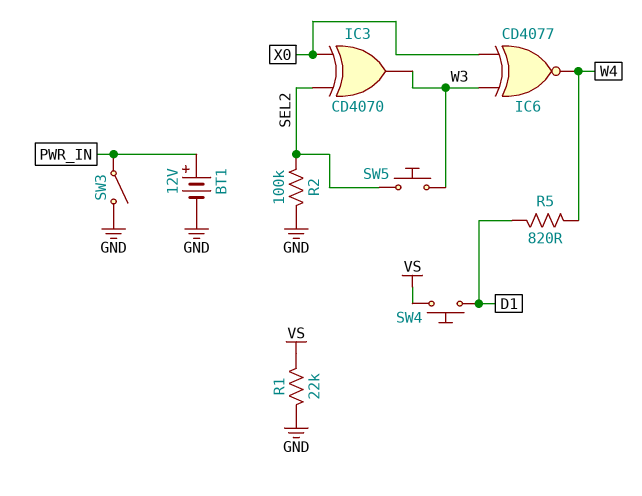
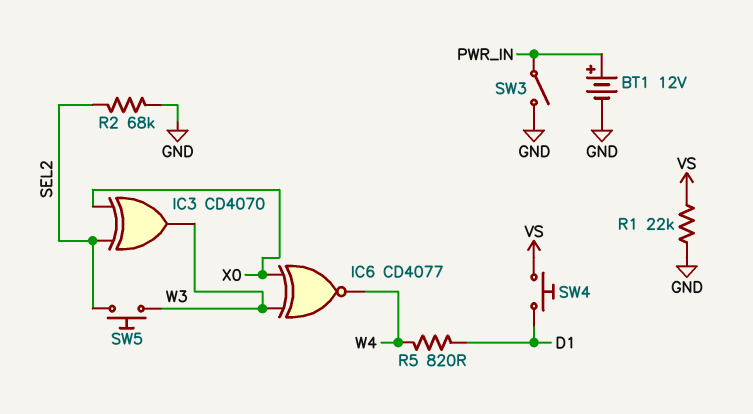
R2: 100k (GND, SEL2) -> 68k (GND, SEL2)

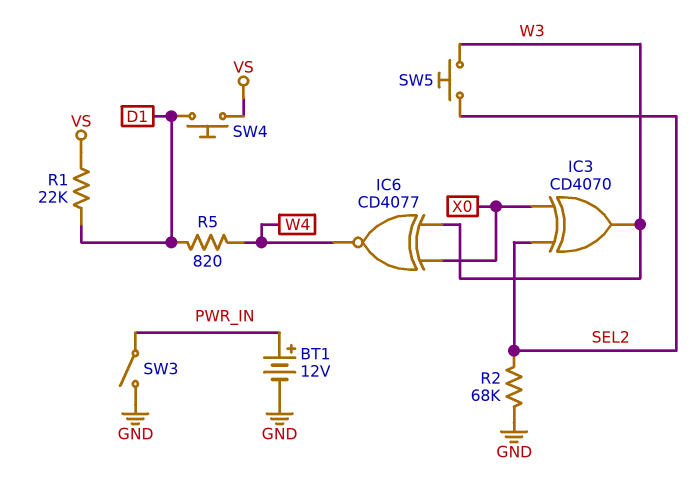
R1: 22k (GND, VS) -> 22k (D1, VS)

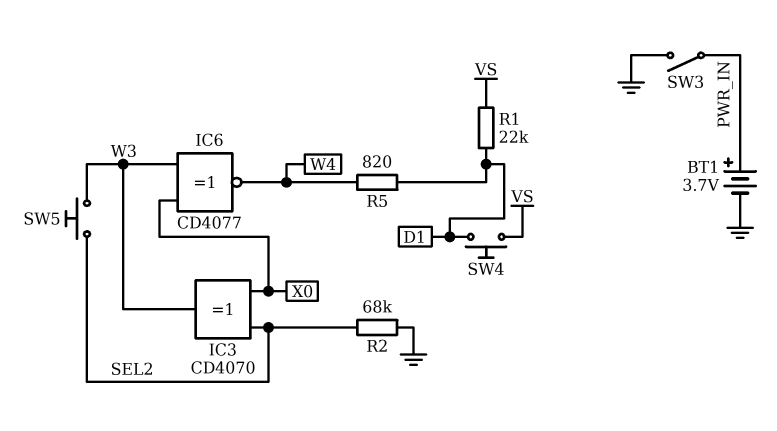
BT1: 12V (plus PWR_IN, minus GND) -> 3.7V (plus PWR_IN, minus GND)

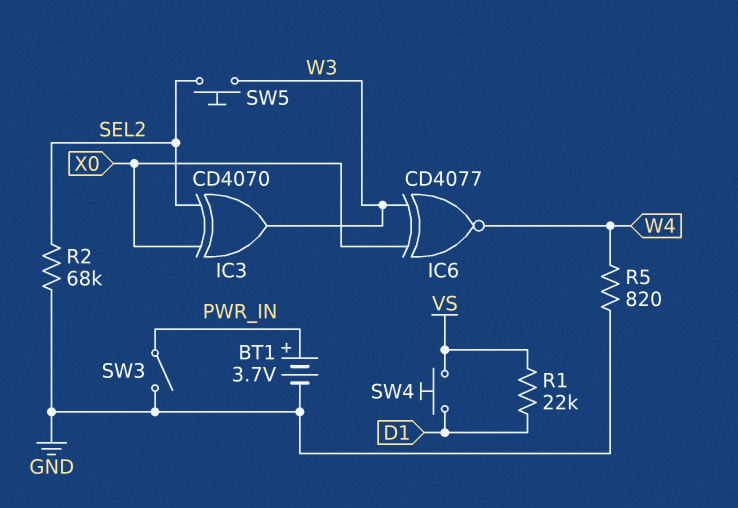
R5: 820 (D1, W4) -> 820 (GND, W4)

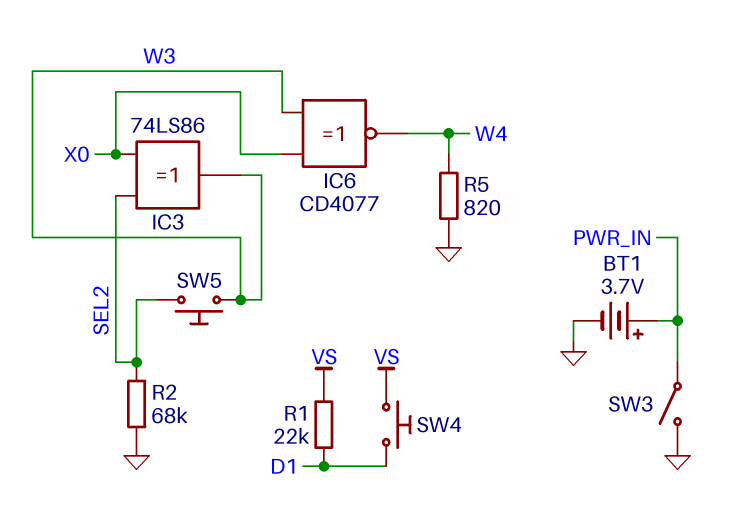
IC3: XOR CD4070 (in SEL2, in X0, out W3) -> XOR 74LS86 (in SEL2, in X0, out W3)

